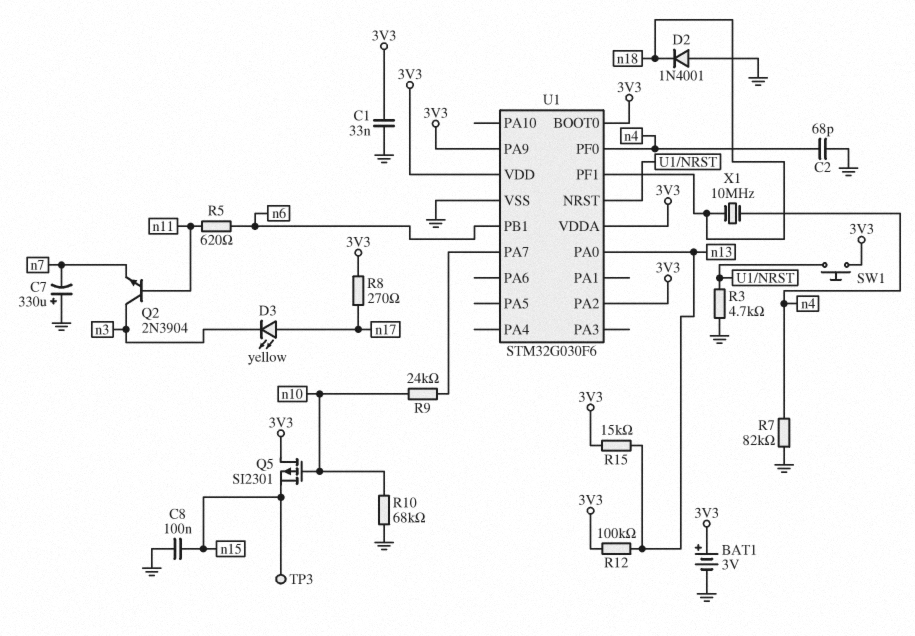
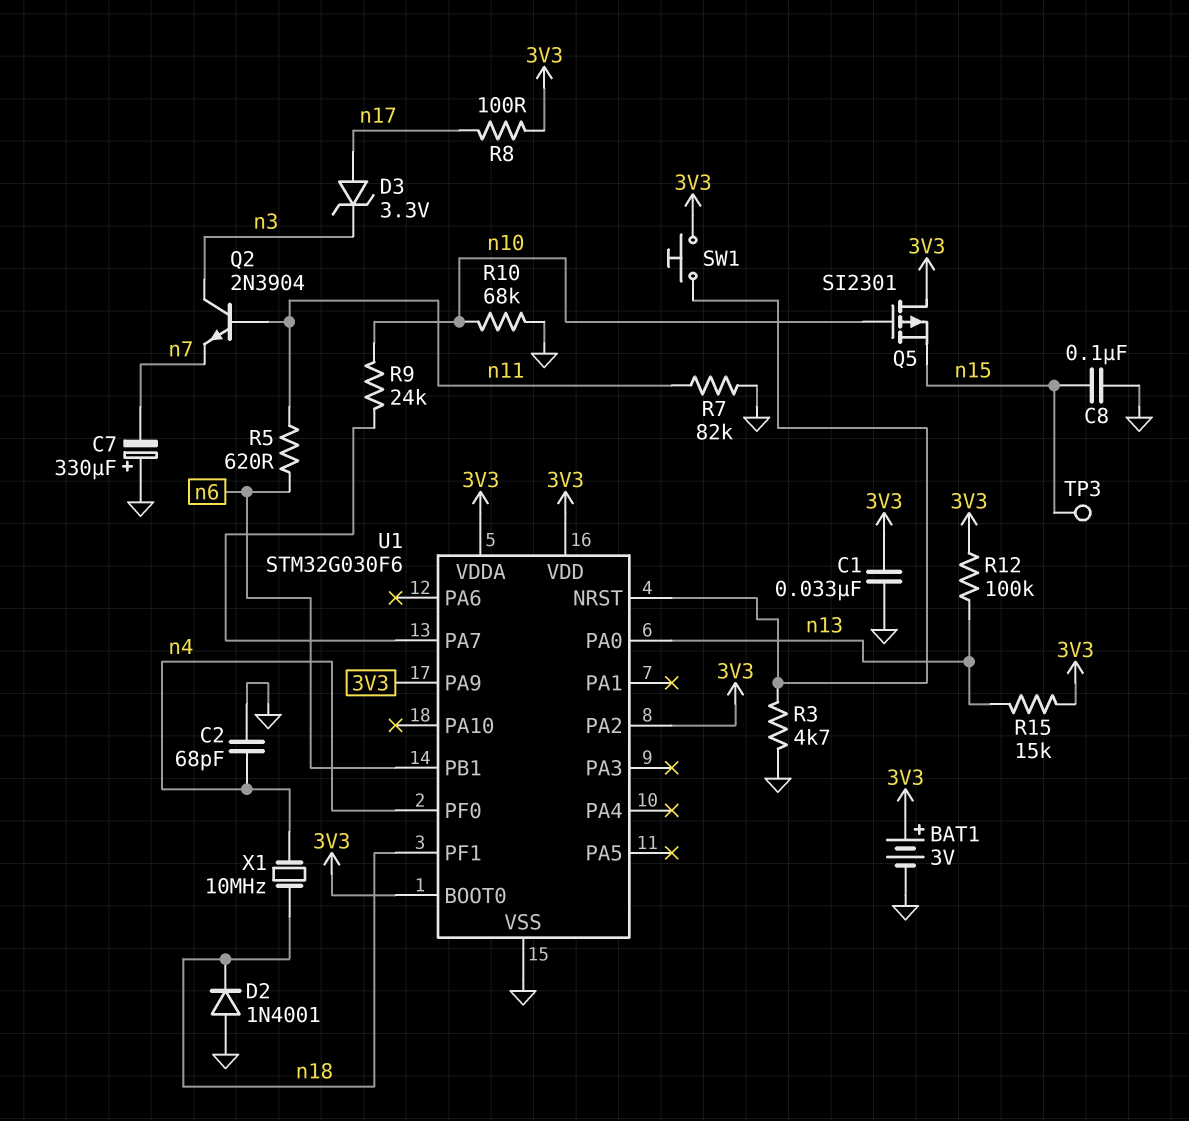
D3: LED yellow (A n17, K n3) -> zener 3.3V (A n17, K n3)
R7: 82k (GND, n4) -> 82k (GND, n11)
R8: 270 (3V3, n17) -> 100 (3V3, n17)

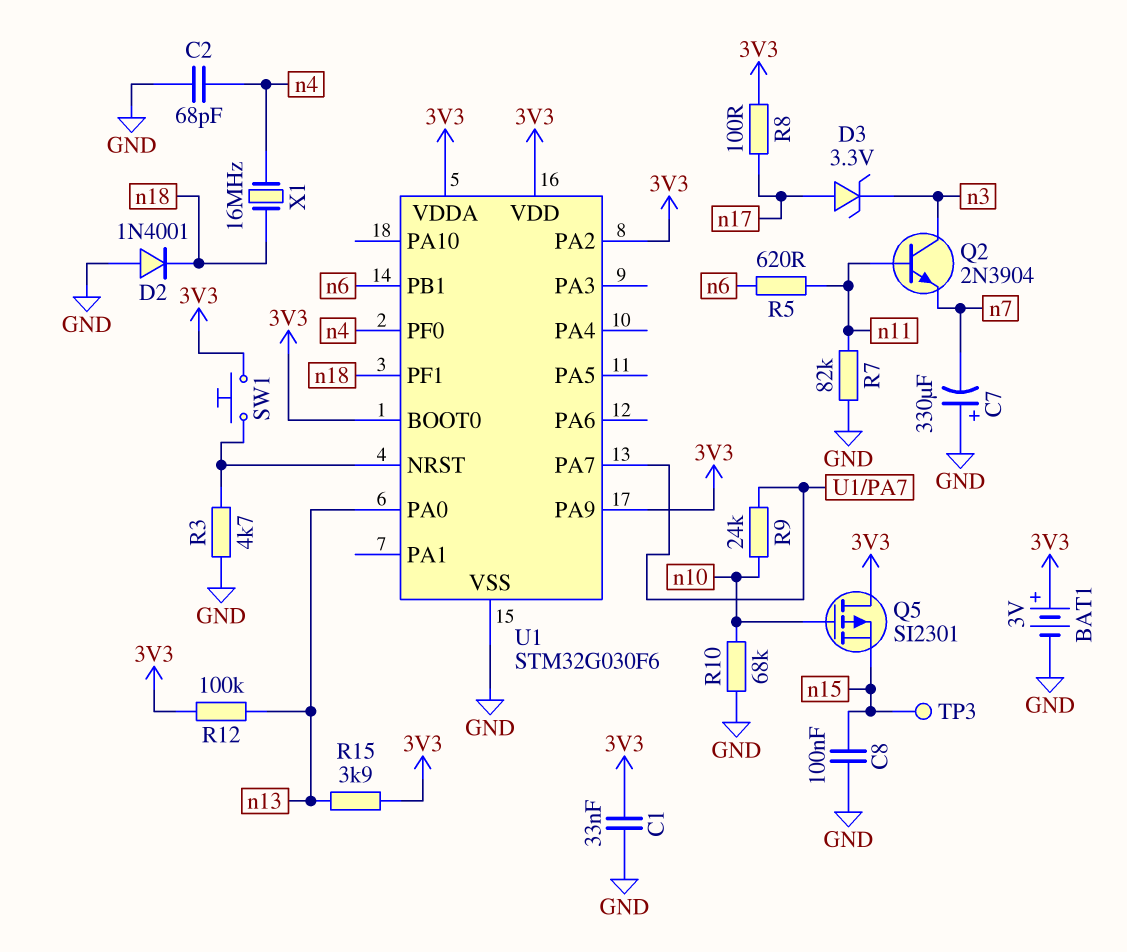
R15: 15k (3V3, n13) -> 3.9k (3V3, n13)
X1: 10MHz (n4, n18) -> 16MHz (n4, n18)

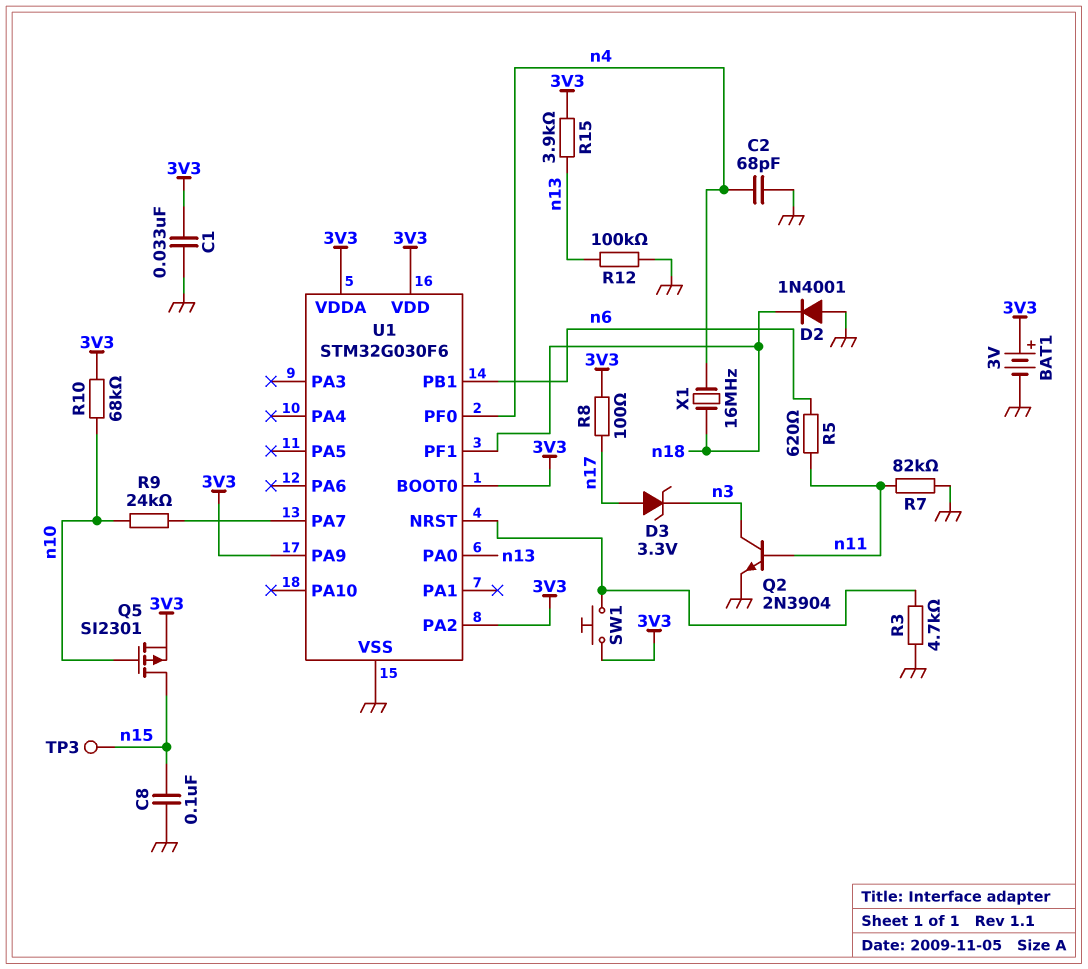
C7: 330uF (plus GND, minus n7) -> none
Q2: NPN 2N3904 (B n11, C n3, E n7) -> NPN 2N3904 (B n11, C n3, E GND)
Q5: PMOS SI2301 (G n10, D 3V3, S n15) -> PMOS SI2301 (G n10, D n15, S 3V3)
R10: 68k (GND, n10) -> 68k (3V3, n10)
R12: 100k (3V3, n13) -> 100k (GND, n13)

